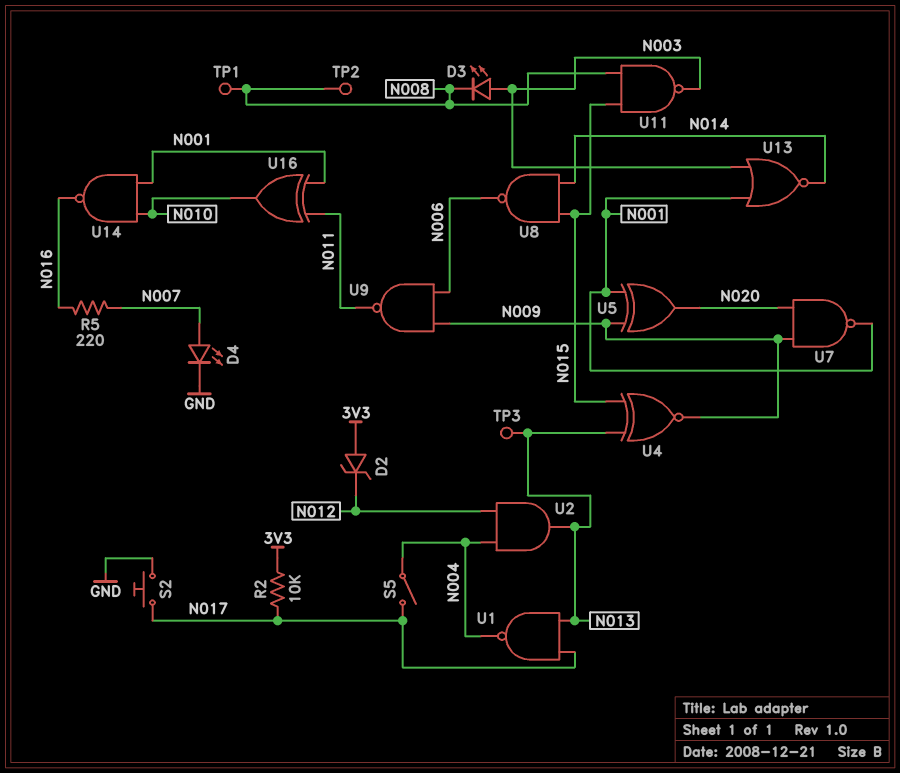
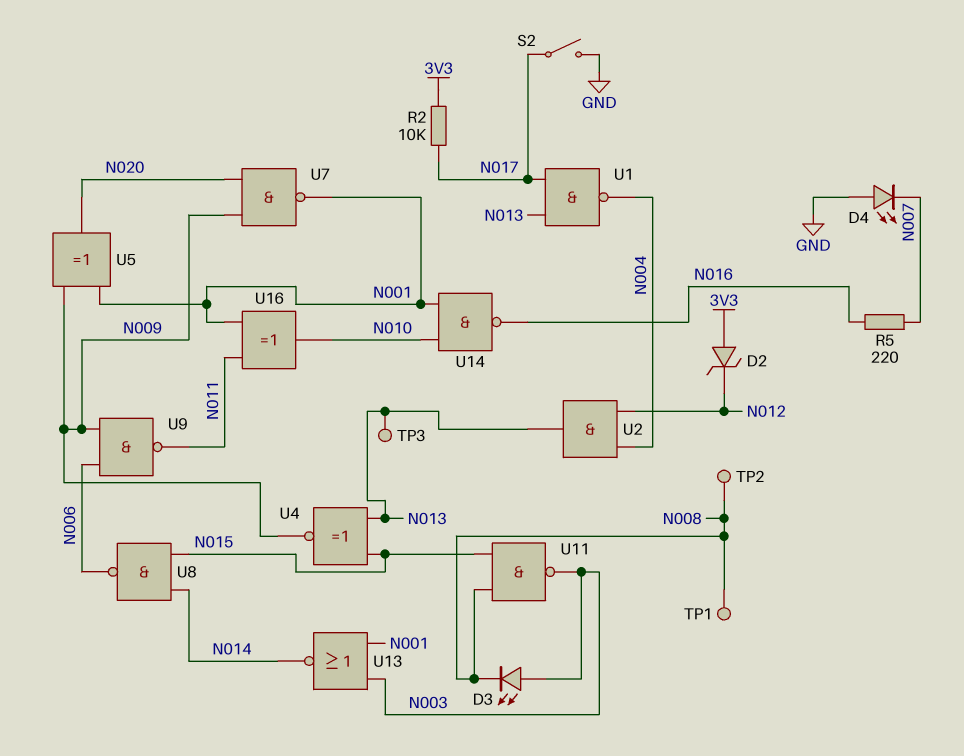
D4: LED (A N007, K GND) -> LED (A GND, K N007)
S2: button (GND, N017) -> switch (GND, N017)
S5: switch (N004, N017) -> none

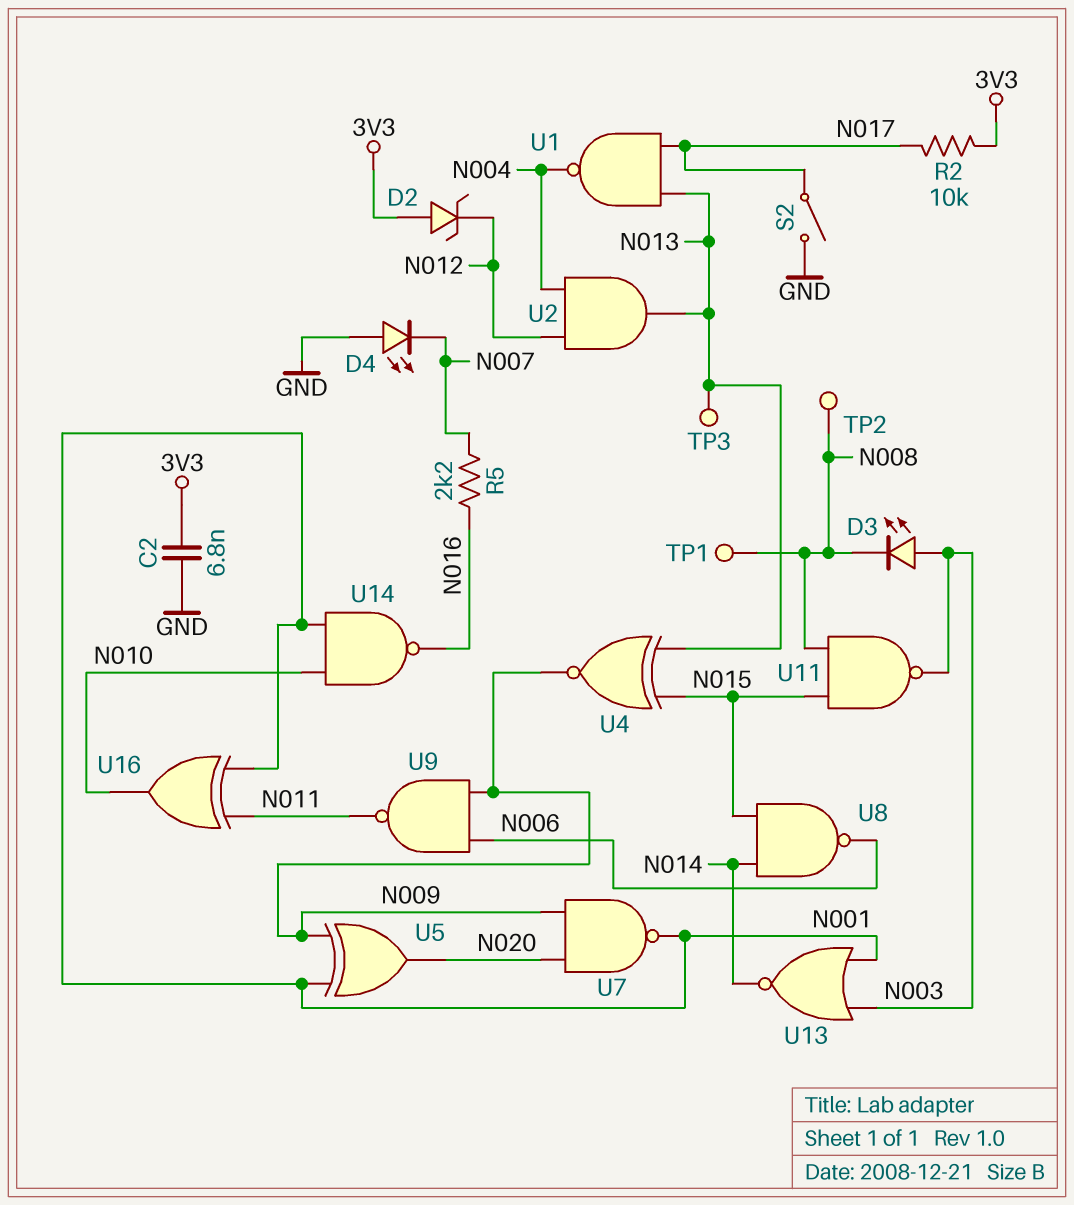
C2: none -> 6.8nF (3V3, GND)
R5: 220 (N007, N016) -> 2.2k (N007, N016)

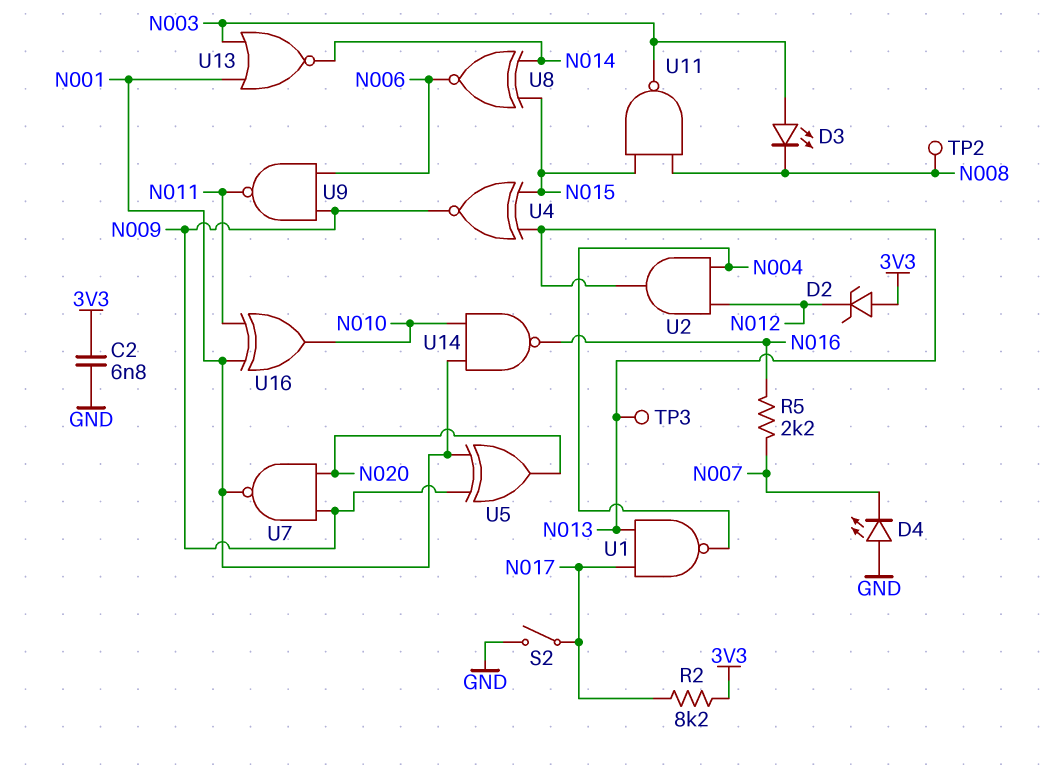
R2: 10k (3V3, N017) -> 8.2k (3V3, N017)
TP1: test point (N008) -> none
U8: NAND (in N014, in N015, out N006) -> XNOR (in N014, in N015, out N006)

